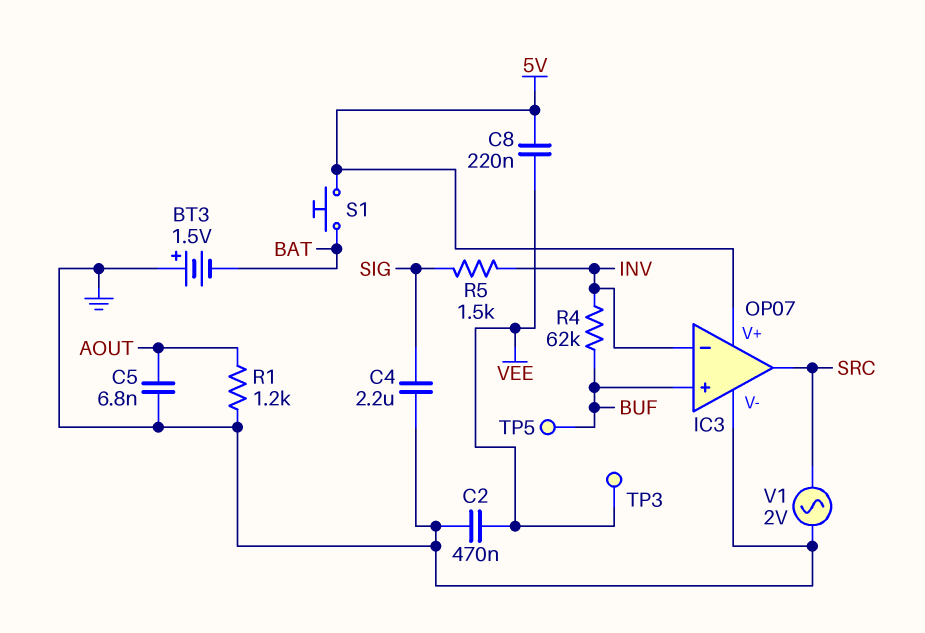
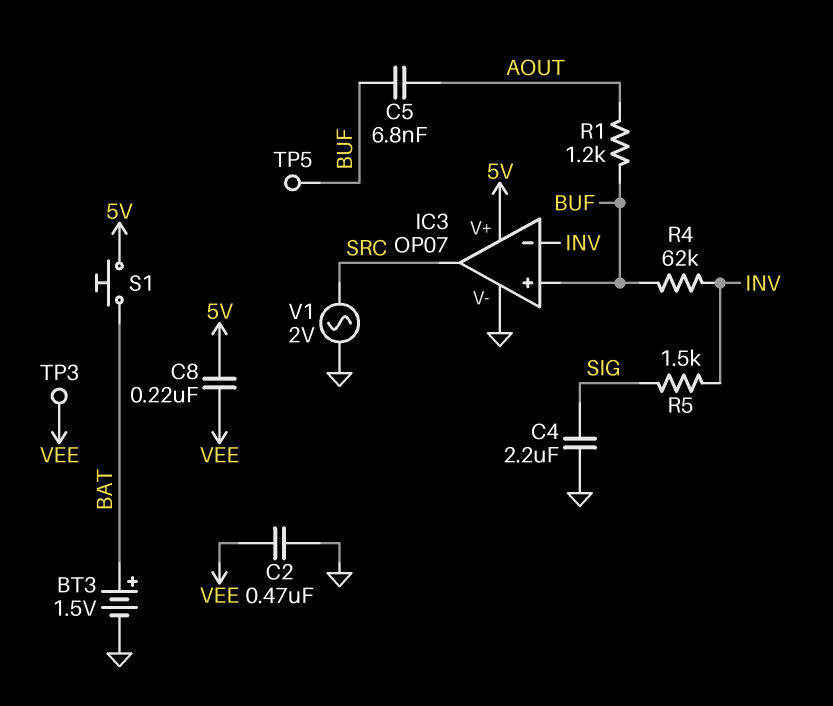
BT3: 1.5V (plus GND, minus BAT) -> 1.5V (plus BAT, minus GND)
C5: 6.8nF (AOUT, GND) -> 6.8nF (AOUT, BUF)
R1: 1.2k (AOUT, GND) -> 1.2k (AOUT, BUF)

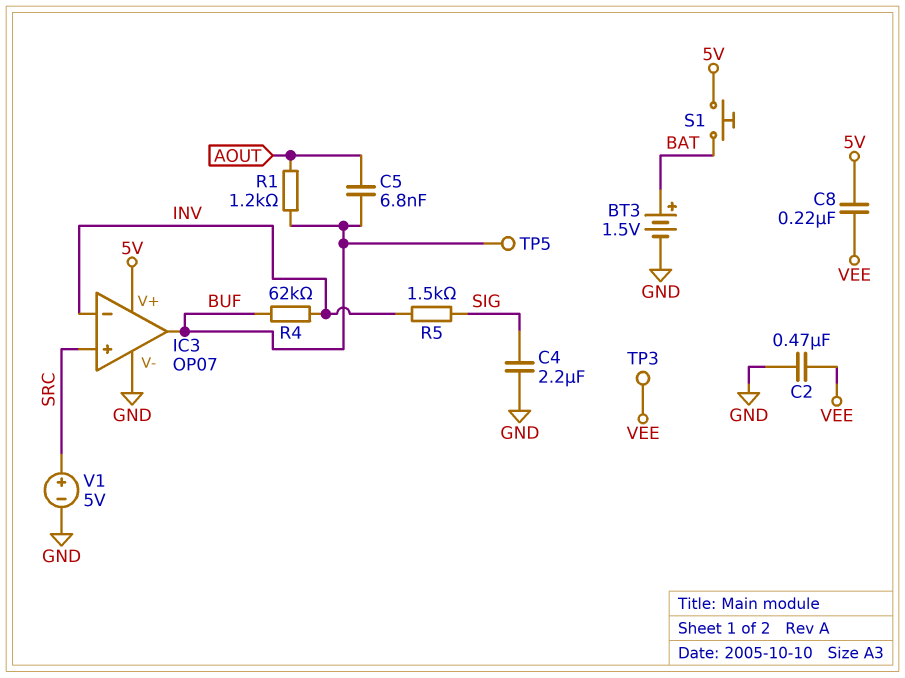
IC3 pin in+: BUF -> SRC
IC3 pin out: SRC -> BUF
V1: AC 2V (GND, SRC) -> 5V (plus SRC, minus GND)

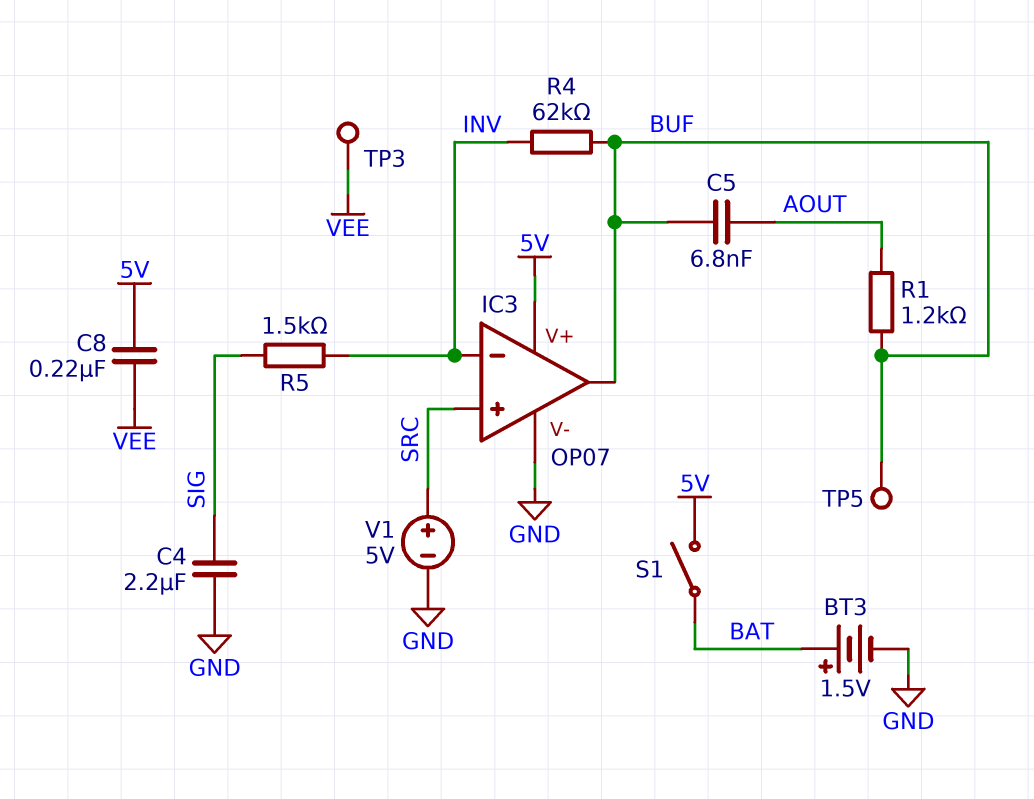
C2: 470nF (GND, VEE) -> none
S1: button (5V, BAT) -> switch (5V, BAT)

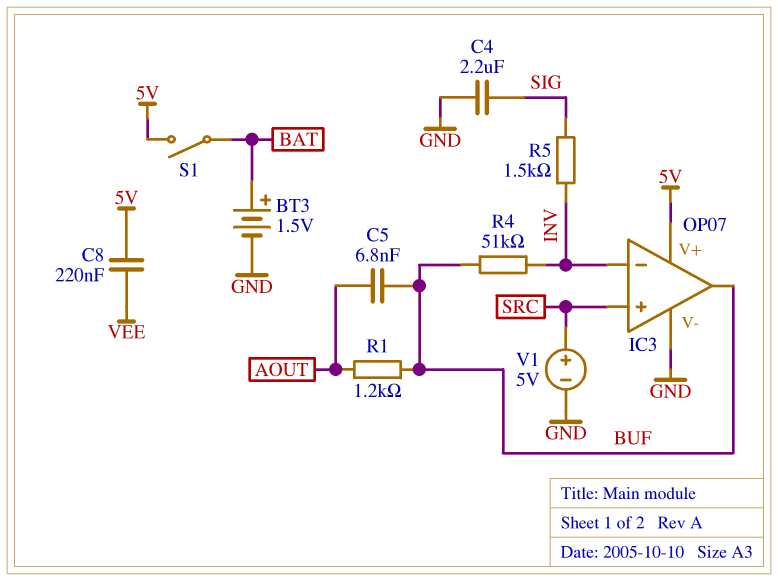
R4: 62k (BUF, INV) -> 51k (BUF, INV)
TP3: test point (VEE) -> none
TP5: test point (BUF) -> none

